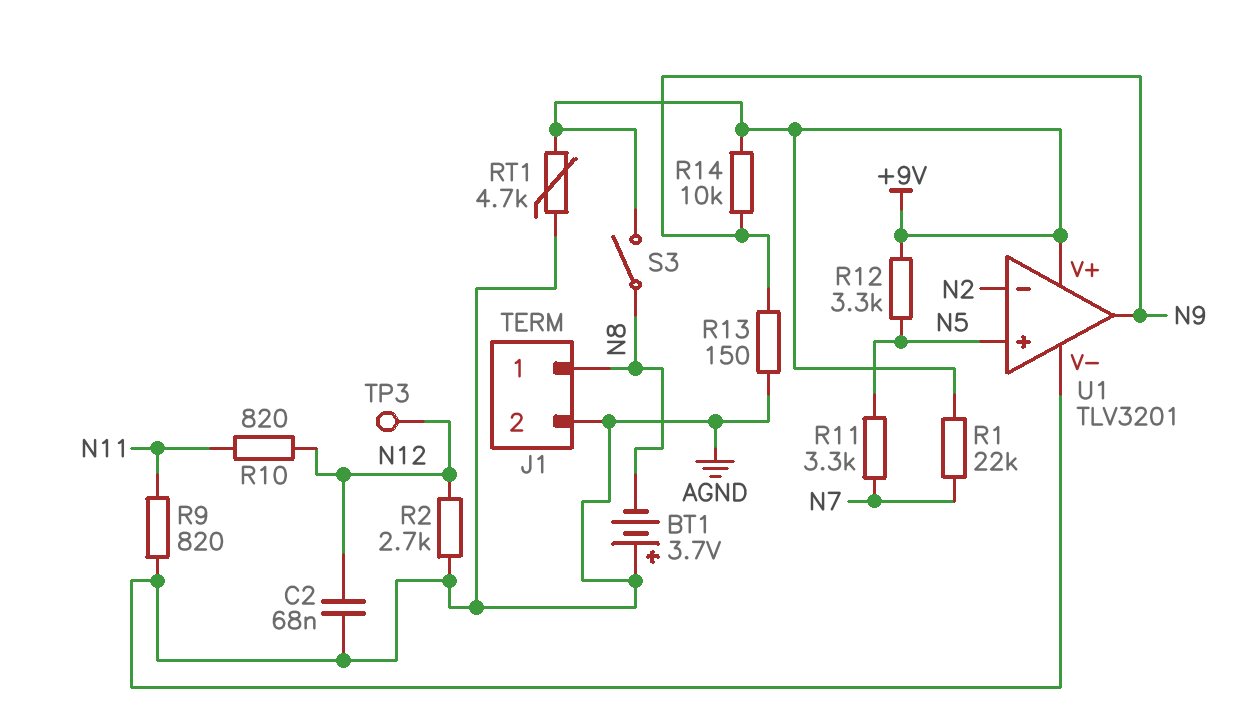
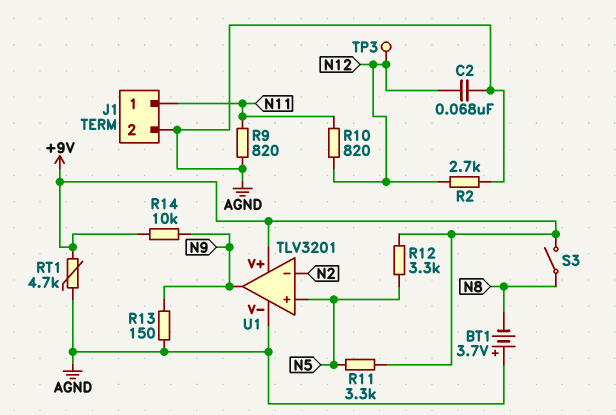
J1 pin 1: N8 -> N11
R1: 22k (+9V, N7) -> none
R11: 3.3k (N5, N7) -> 3.3k (+9V, N5)

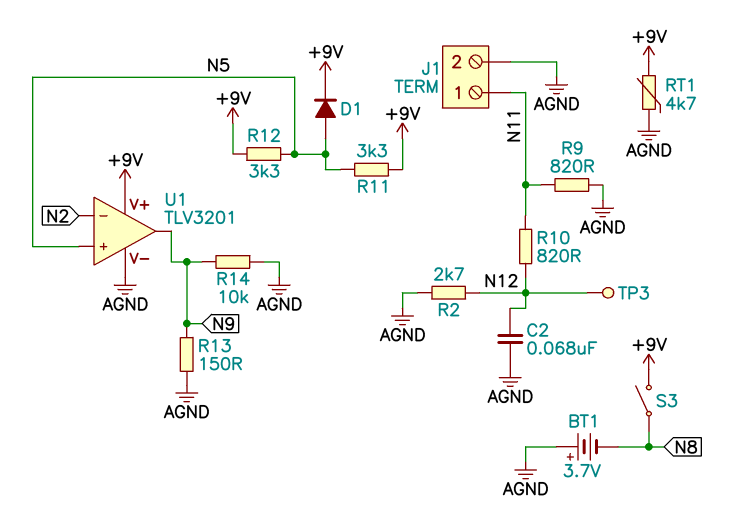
D1: none -> diode (A N5, K +9V)
R14: 10k (+9V, N9) -> 10k (AGND, N9)

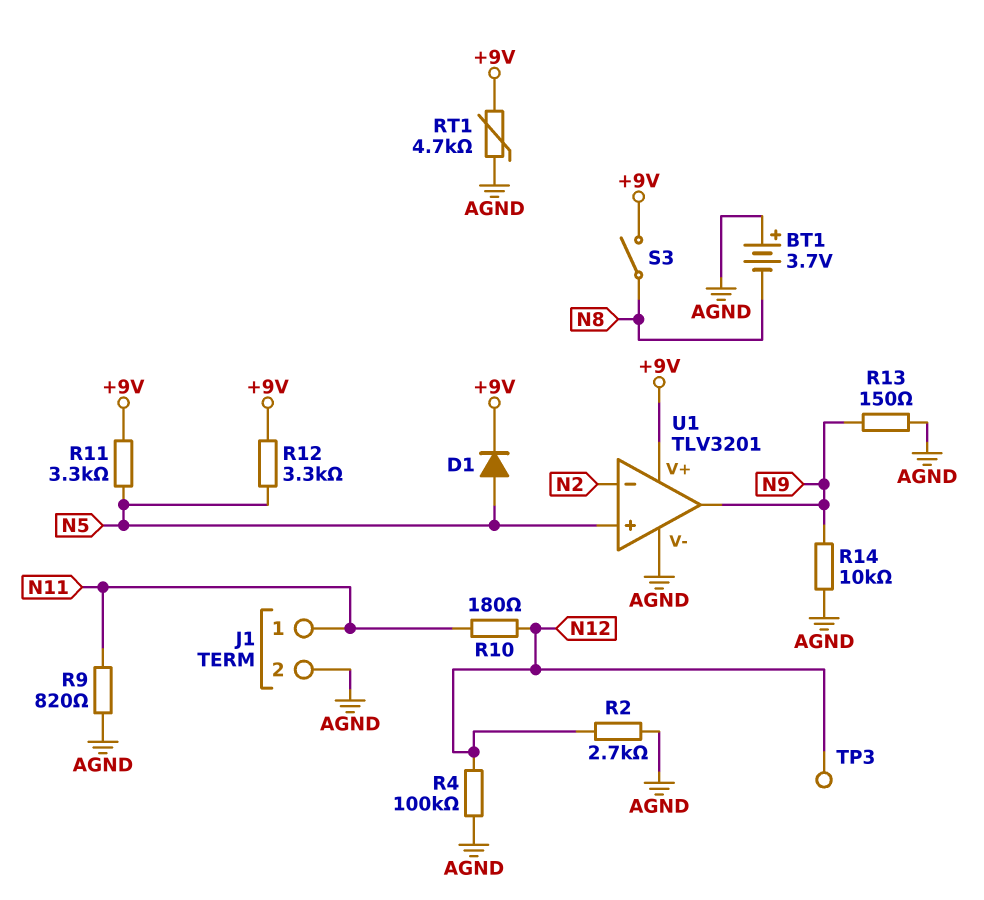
C2: 68nF (AGND, N12) -> none
R4: none -> 100k (AGND, N12)
R10: 820 (N11, N12) -> 180 (N11, N12)

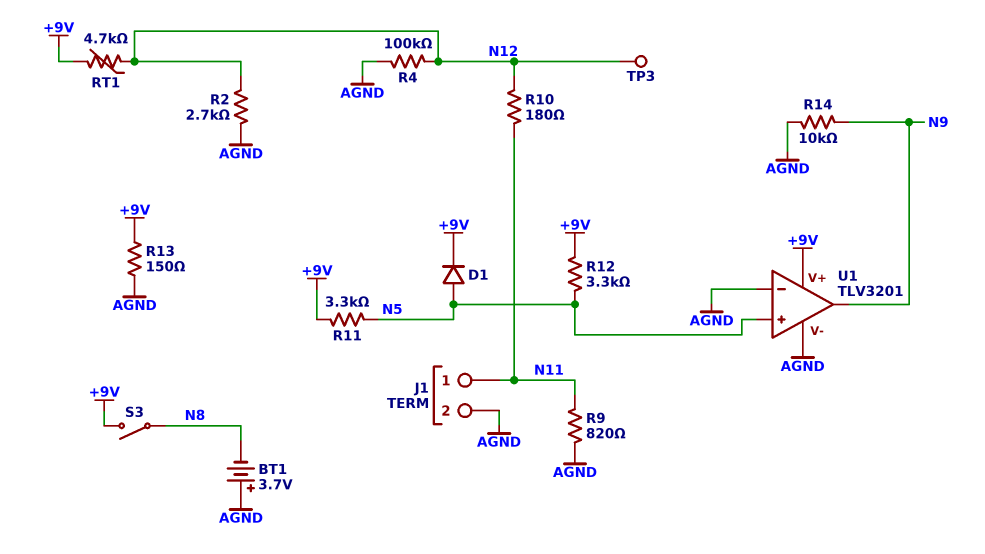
R13: 150 (AGND, N9) -> 150 (+9V, AGND)
RT1: 4.7k (+9V, AGND) -> 4.7k (+9V, N12)
U1 pin in-: N2 -> AGND

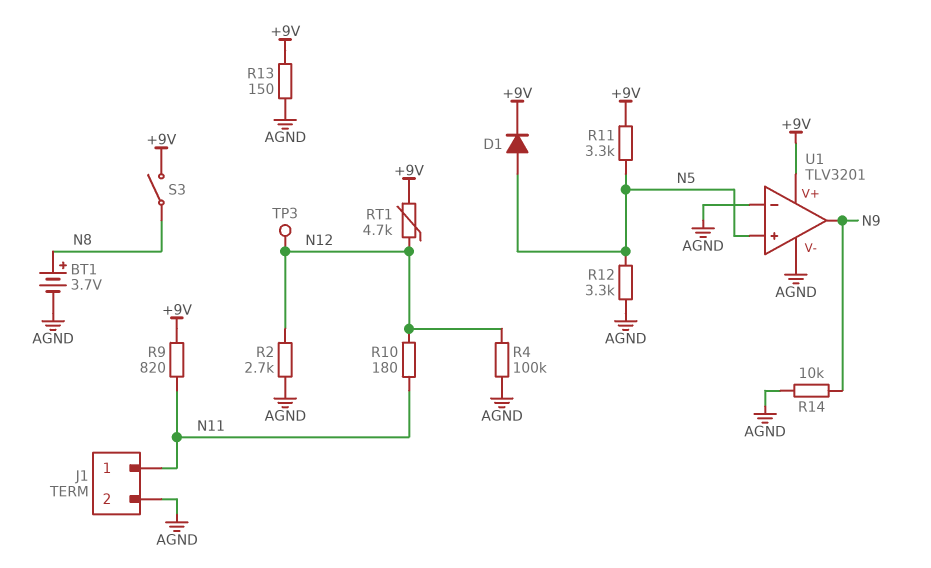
BT1: 3.7V (plus AGND, minus N8) -> 3.7V (plus N8, minus AGND)
R9: 820 (AGND, N11) -> 820 (+9V, N11)
R12: 3.3k (+9V, N5) -> 3.3k (AGND, N5)

